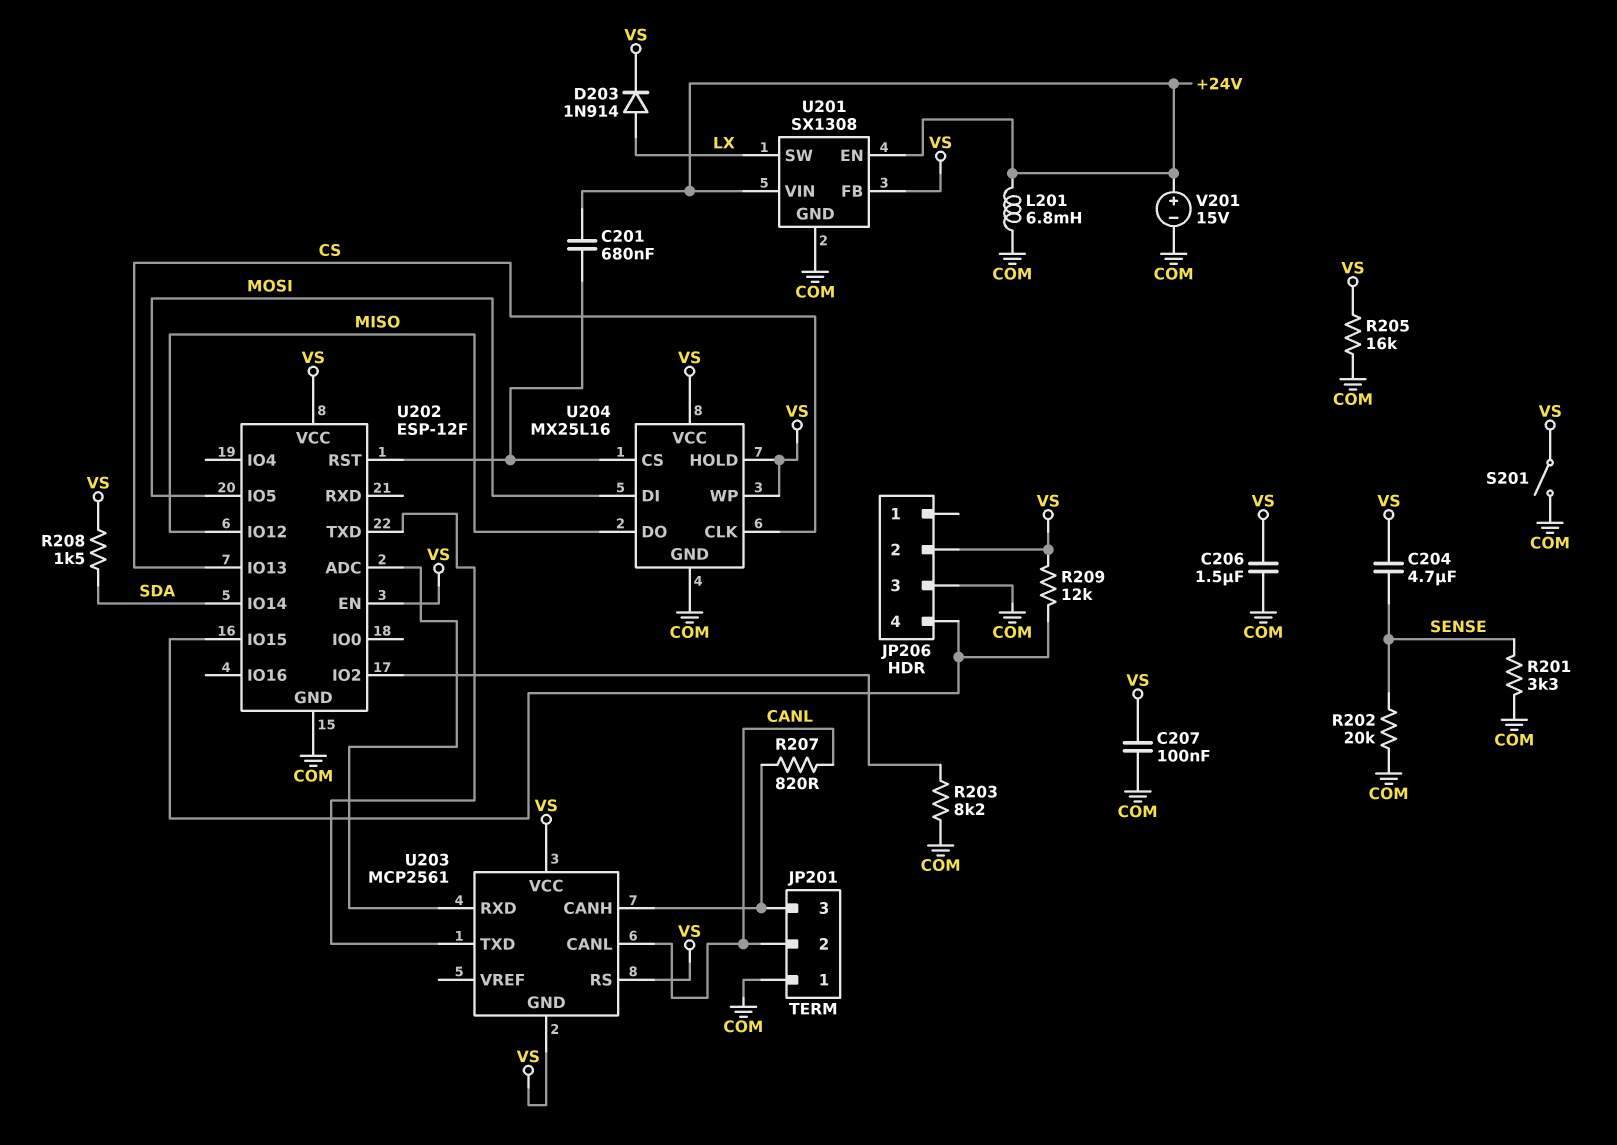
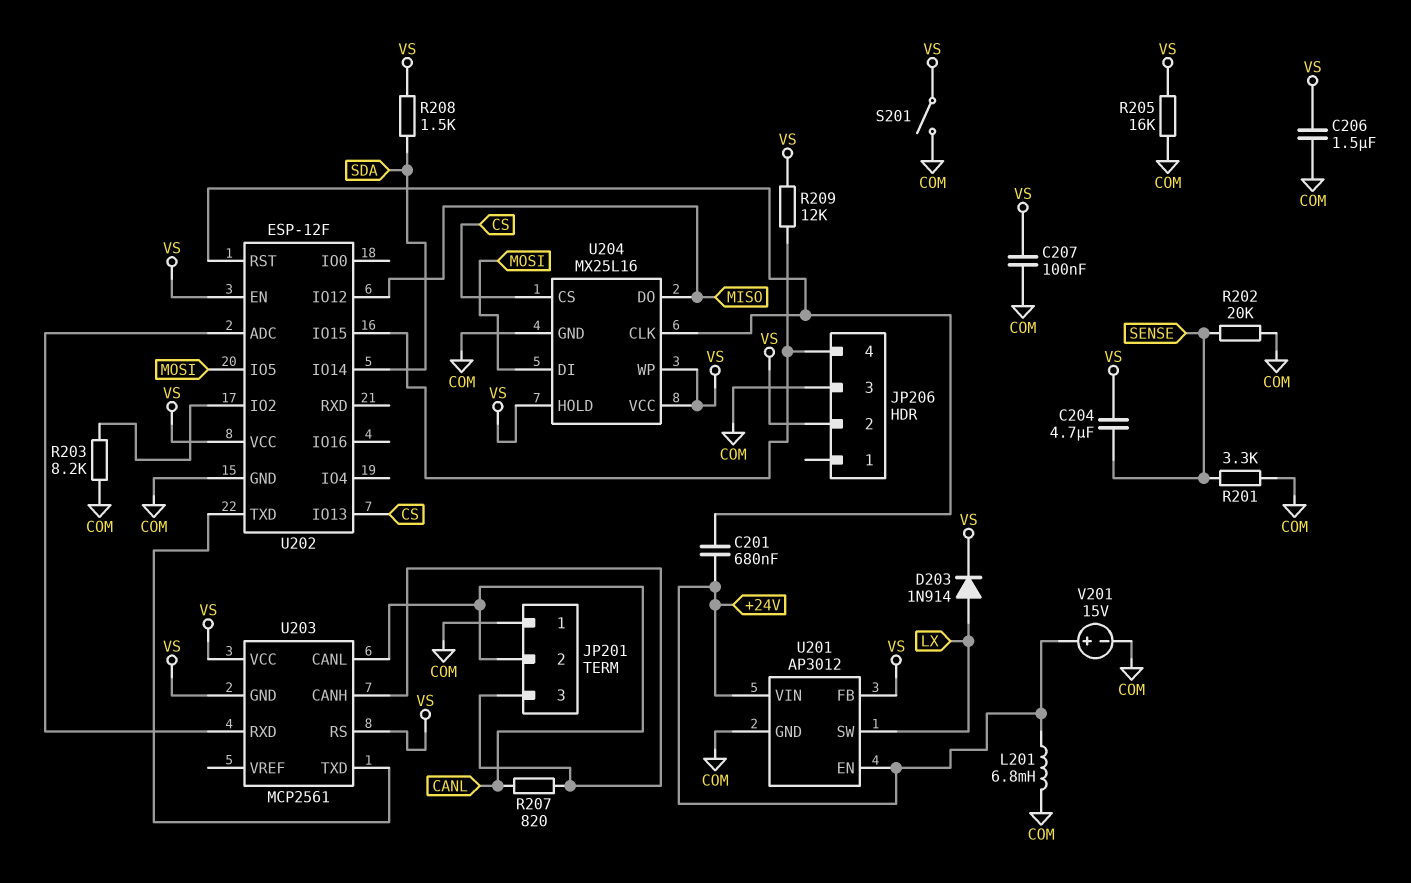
U201: SX1308 -> AP3012
U204 pin CLK: CS -> U202/RST
U204 pin CS: U202/RST -> CS

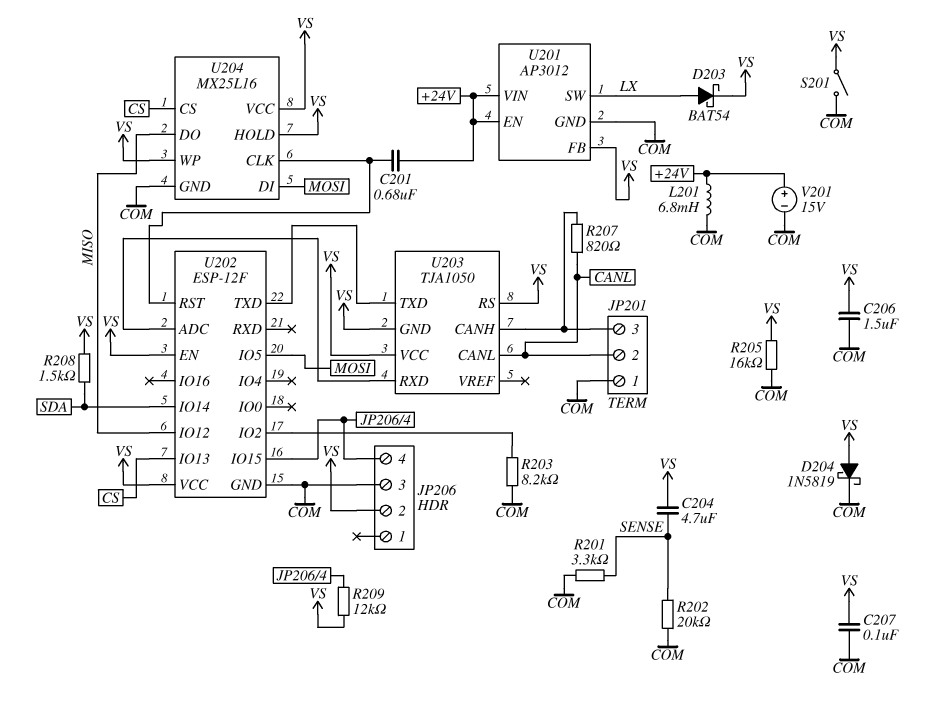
D203: diode 1N914 (A LX, K VS) -> schottky BAT54 (A LX, K VS)
D204: none -> schottky 1N5819 (A VS, K COM)
U203: MCP2561 -> TJA1050

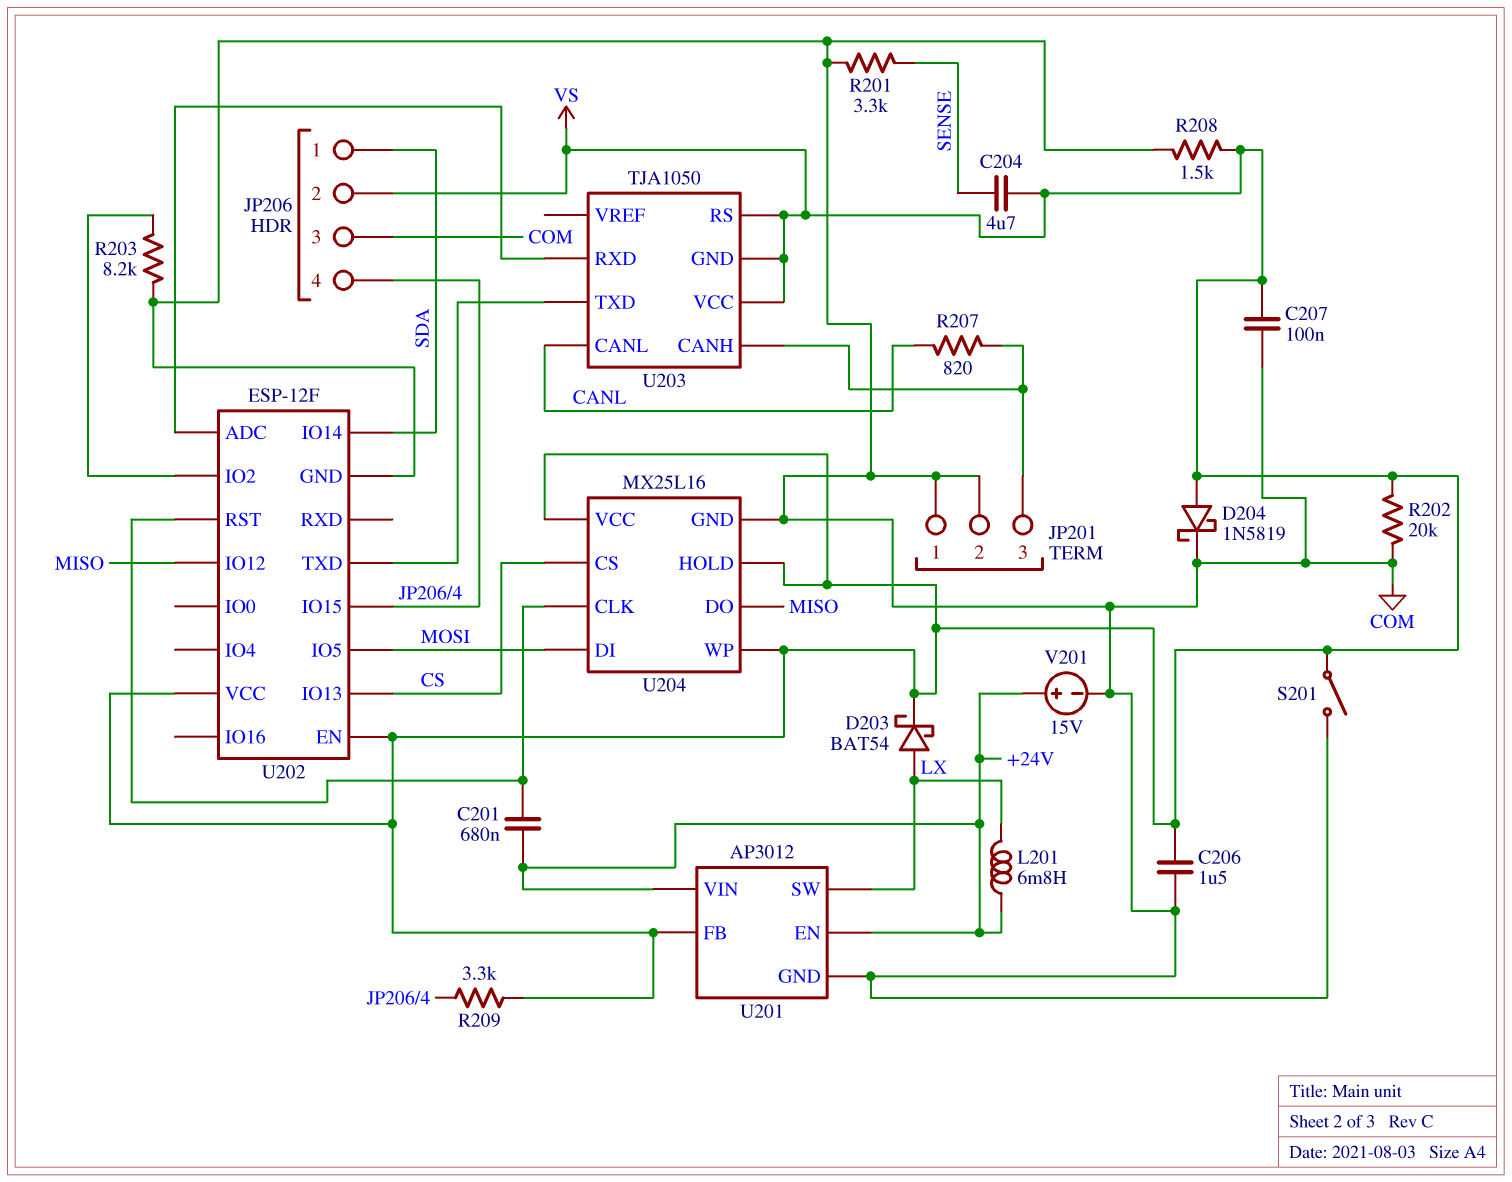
JP201 pin 2: CANL -> COM
JP206 pin 1: none -> SDA
L201: 6.8mH (+24V, COM) -> 6.8mH (+24V, LX)
R202: 20k (COM, SENSE) -> 20k (COM, VS)
R205: 16k (COM, VS) -> none
R208: 1.5k (SDA, VS) -> 1.5k (COM, VS)
R209: 12k (JP206/4, VS) -> 3.3k (JP206/4, VS)

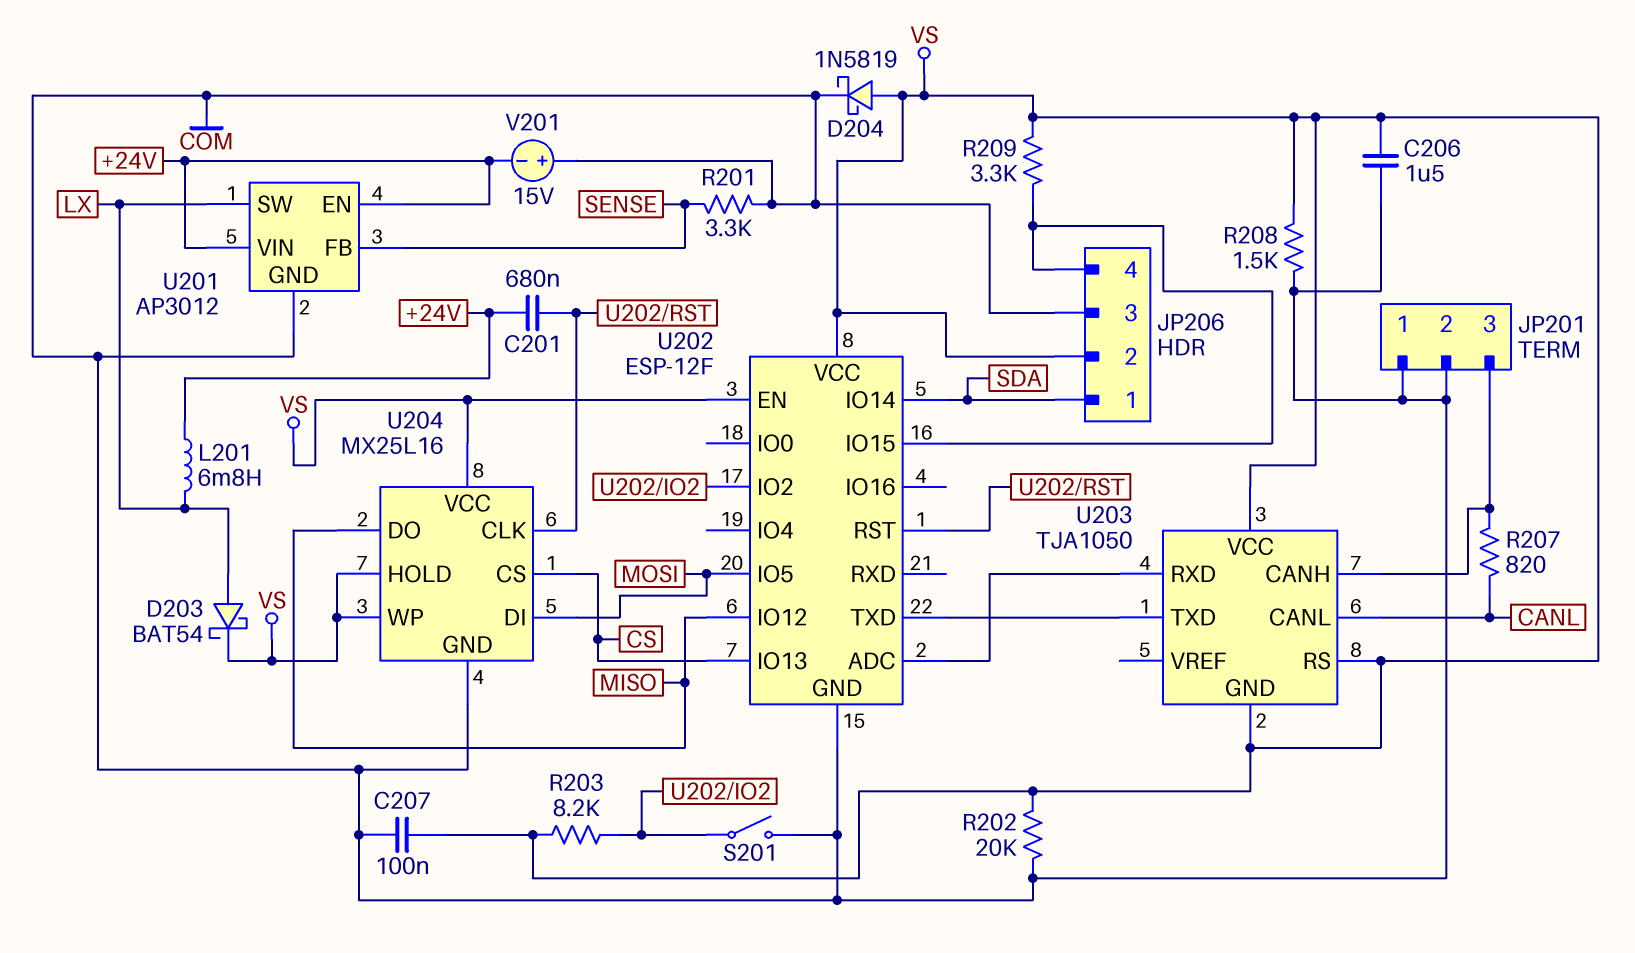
C204: 4.7uF (SENSE, VS) -> none
R203: 8.2k (COM, U202/IO2) -> 8.2k (U202/IO2, VS)
S201: switch (COM, VS) -> switch (COM, U202/IO2)
U201 pin FB: VS -> SENSE
V201: 15V (plus +24V, minus COM) -> 15V (plus COM, minus +24V)

